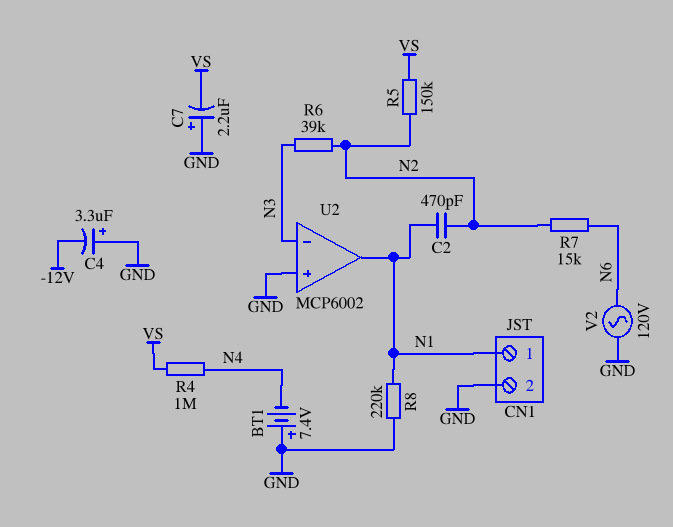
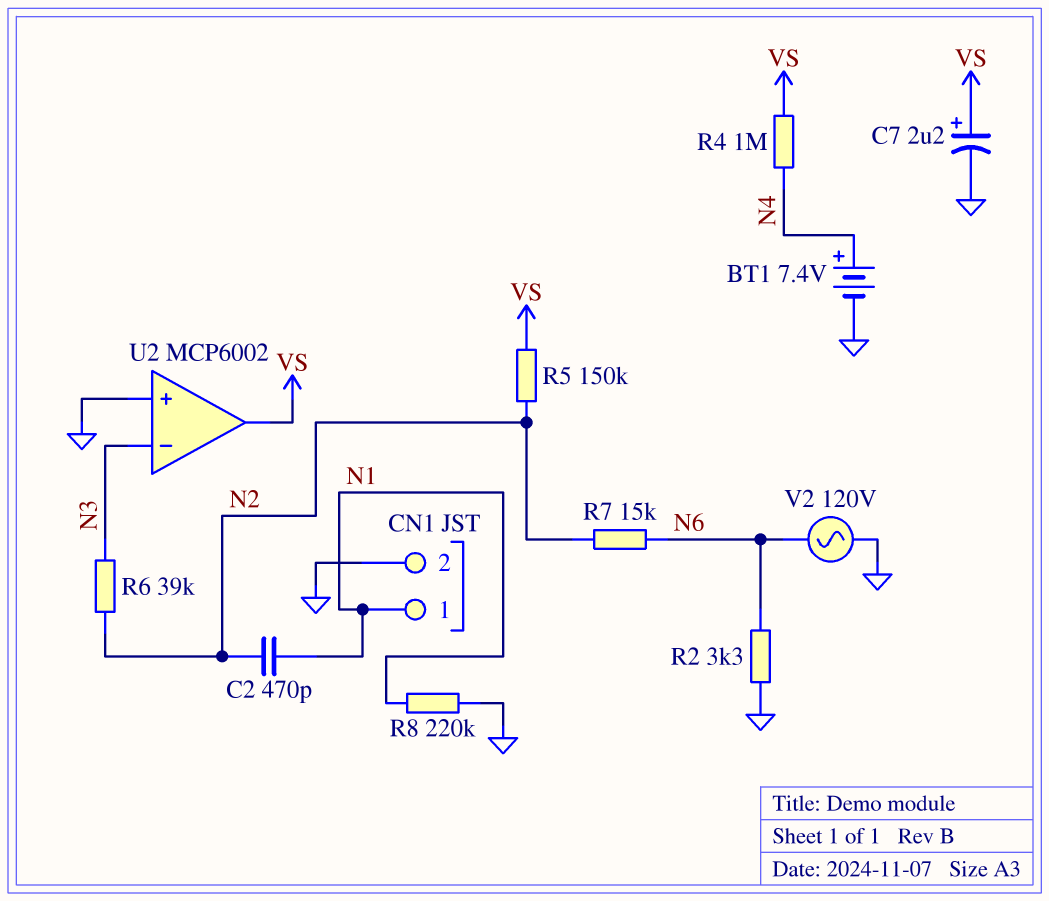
BT1: 7.4V (plus GND, minus N4) -> 7.4V (plus N4, minus GND)
C4: 3.3uF (plus GND, minus -12V) -> none
C7: 2.2uF (plus GND, minus VS) -> 2.2uF (plus VS, minus GND)
R2: none -> 3.3k (GND, N6)
U2 pin out: N1 -> VS

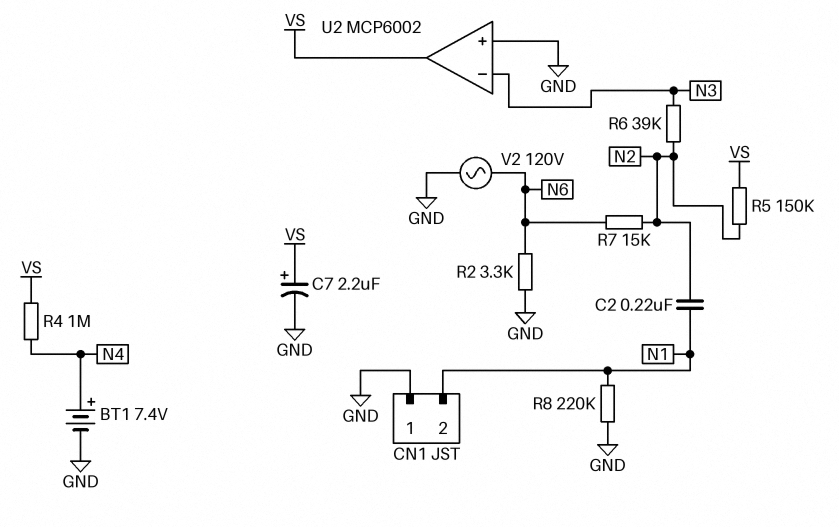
C2: 470pF (N1, N2) -> 220nF (N1, N2)
CN1 pin 1: N1 -> GND
CN1 pin 2: GND -> N1

